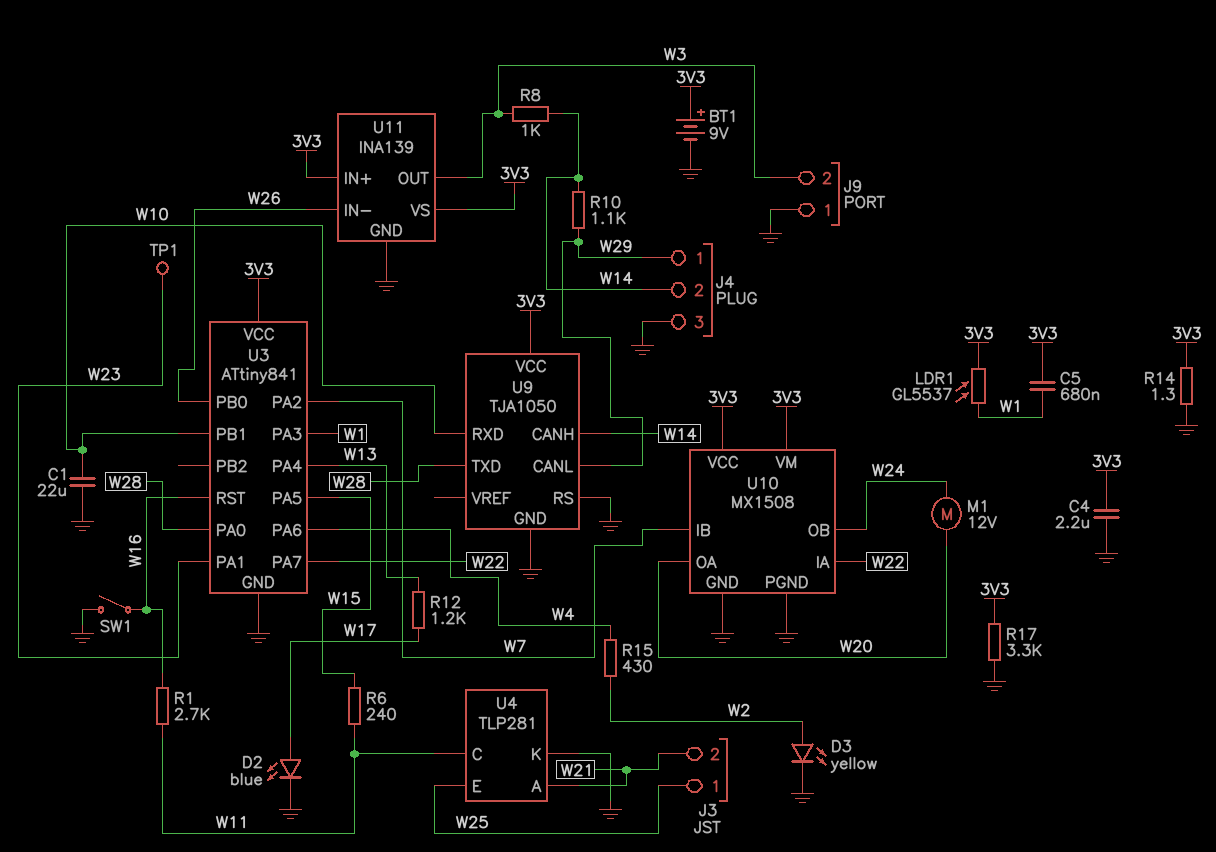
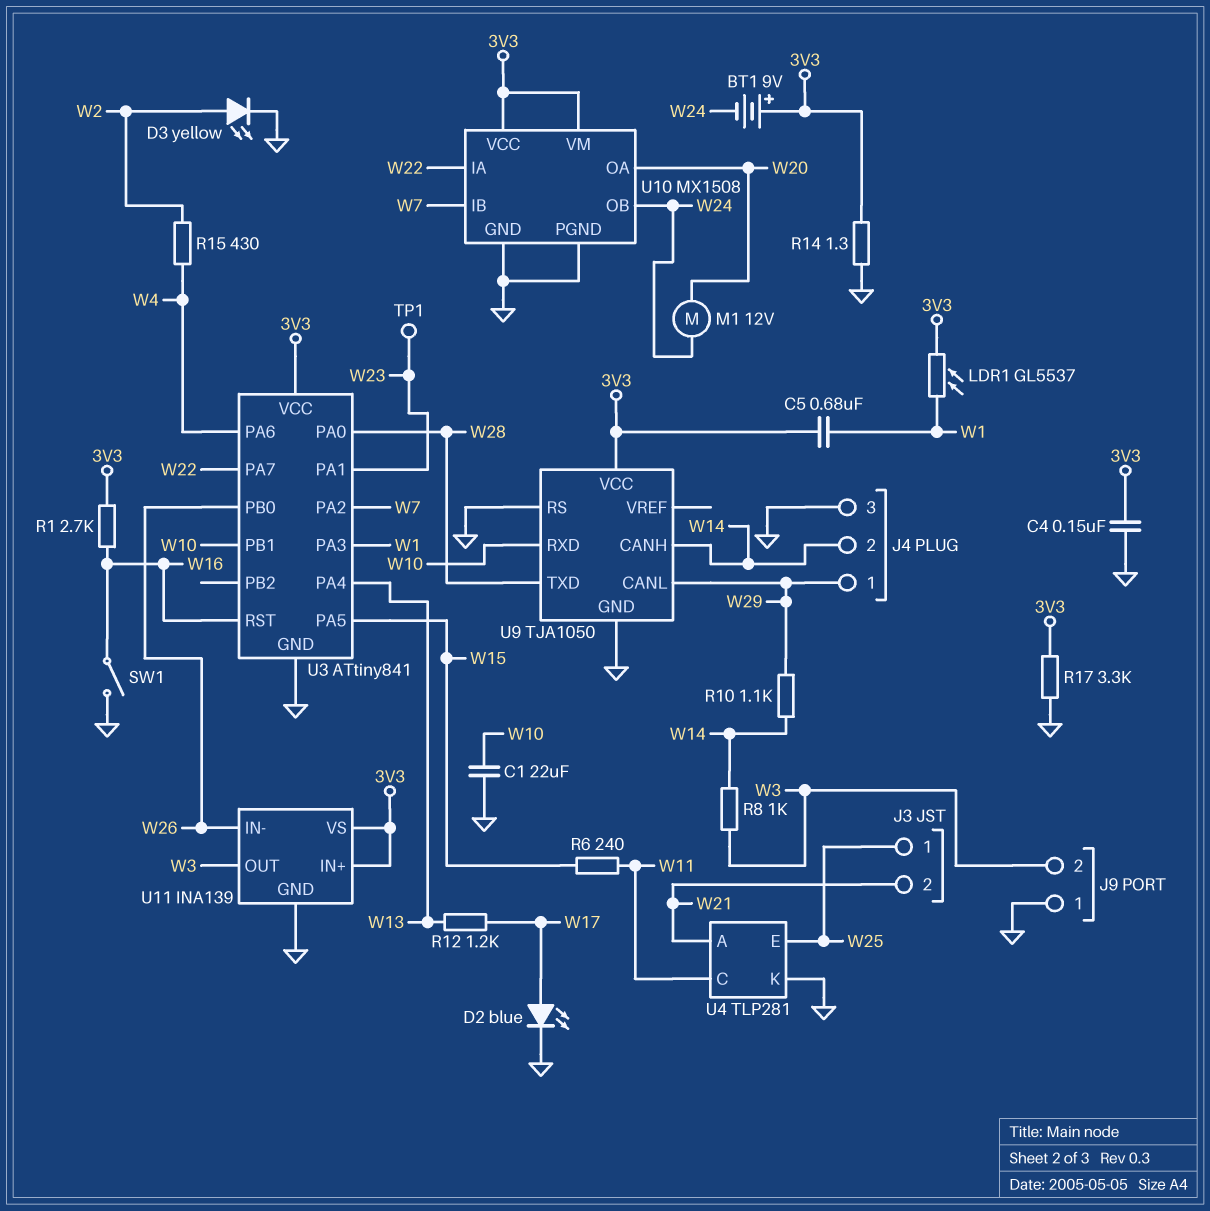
BT1: 9V (plus 3V3, minus GND) -> 9V (plus 3V3, minus W24)
C4: 2.2uF (3V3, GND) -> 150nF (3V3, GND)
R1: 2.7k (W11, W16) -> 2.7k (3V3, W16)

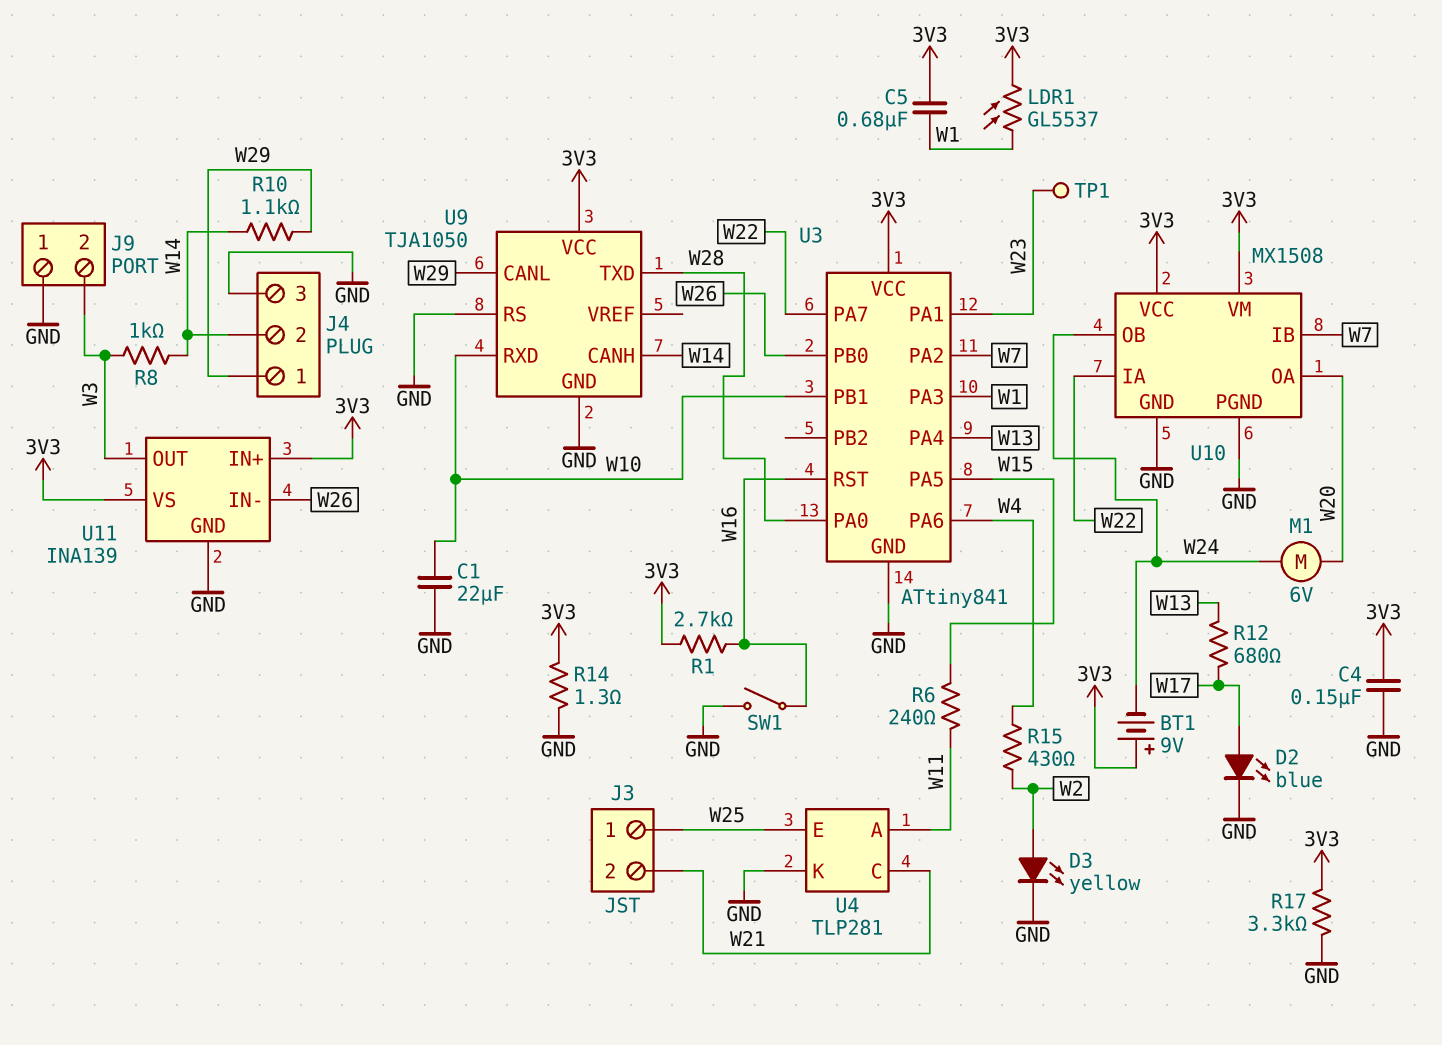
M1: motor 12V (W20, W24) -> motor 6V (W20, W24)
R12: 1.2k (W13, W17) -> 680 (W13, W17)
U4 pin A: W21 -> W11
U4 pin C: W11 -> W21

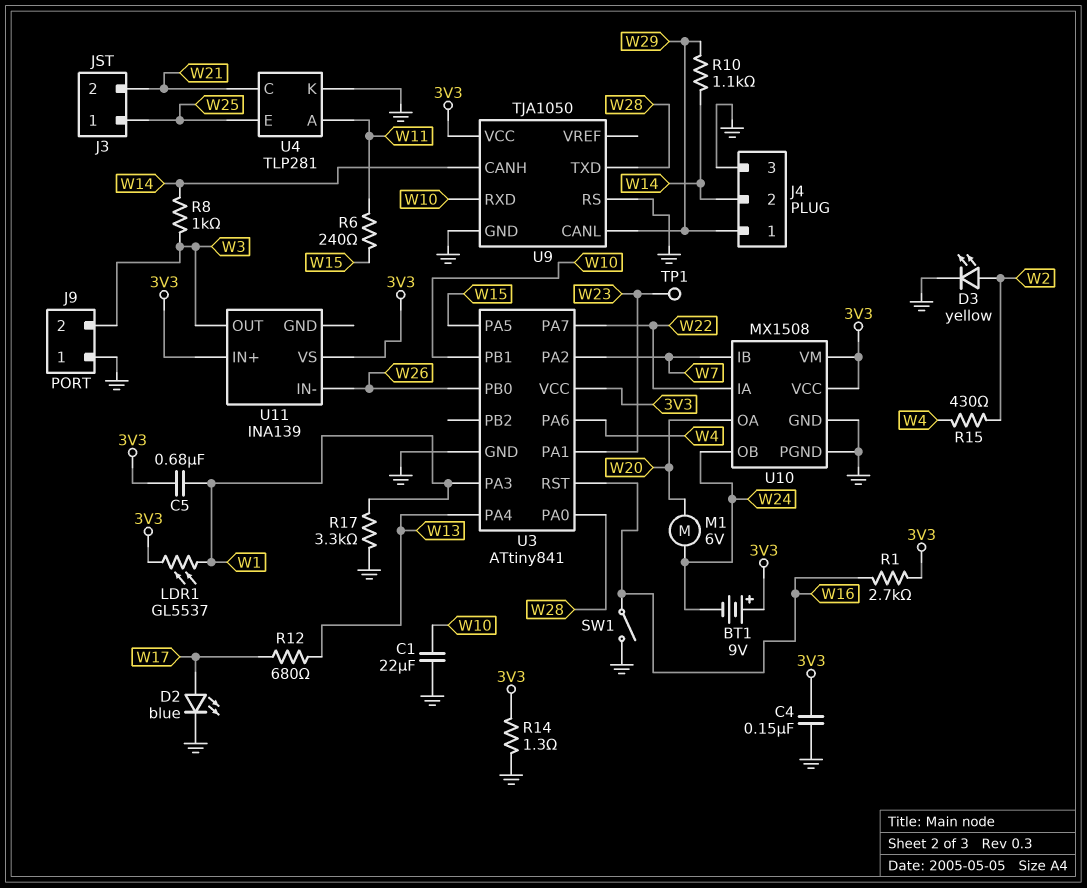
R17: 3.3k (3V3, GND) -> 3.3k (GND, W1)
U11 pin GND: GND -> none

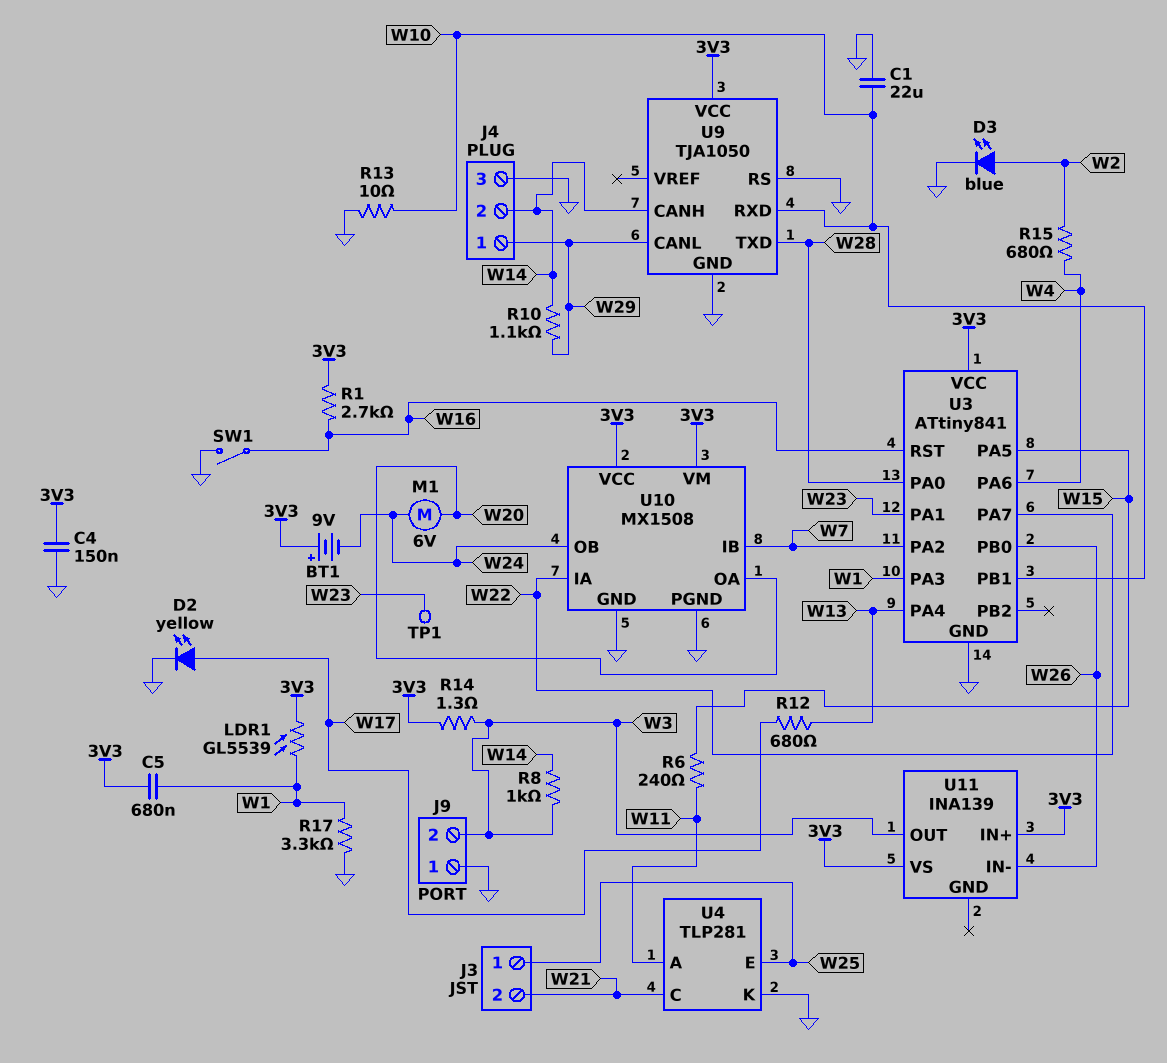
D2: LED blue (A W17, K GND) -> LED yellow (A W17, K GND)
D3: LED yellow (A W2, K GND) -> LED blue (A W2, K GND)
LDR1: GL5537 (3V3, W1) -> GL5539 (3V3, W1)
R13: none -> 10 (GND, W10)
R14: 1.3 (3V3, GND) -> 1.3 (3V3, W3)
R15: 430 (W2, W4) -> 680 (W2, W4)

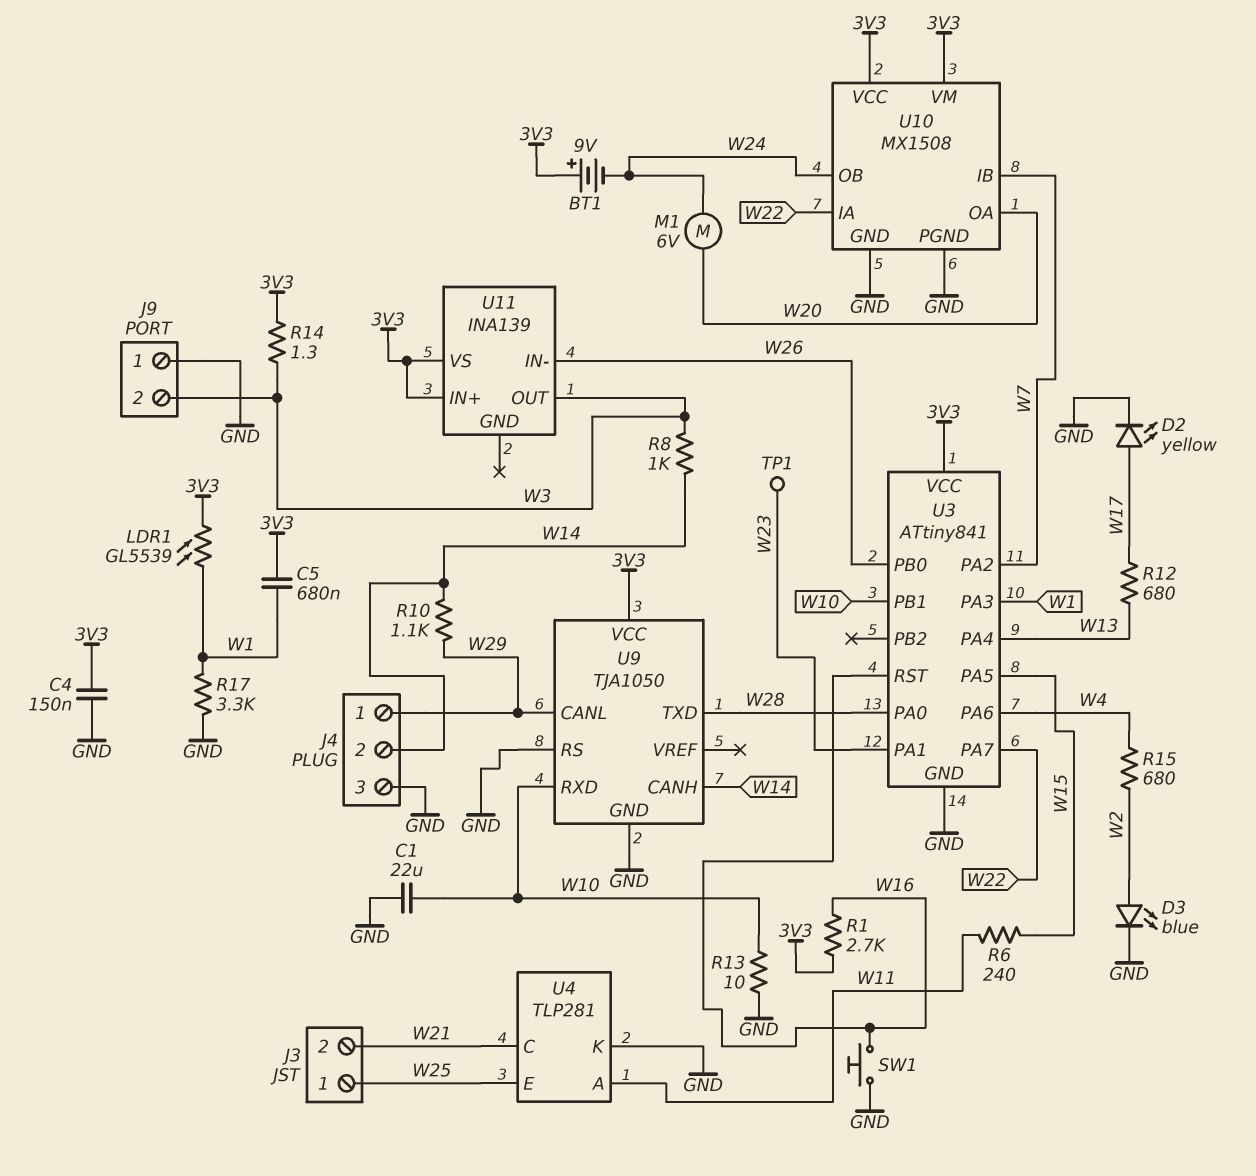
SW1: switch (GND, W16) -> button (GND, W16)

